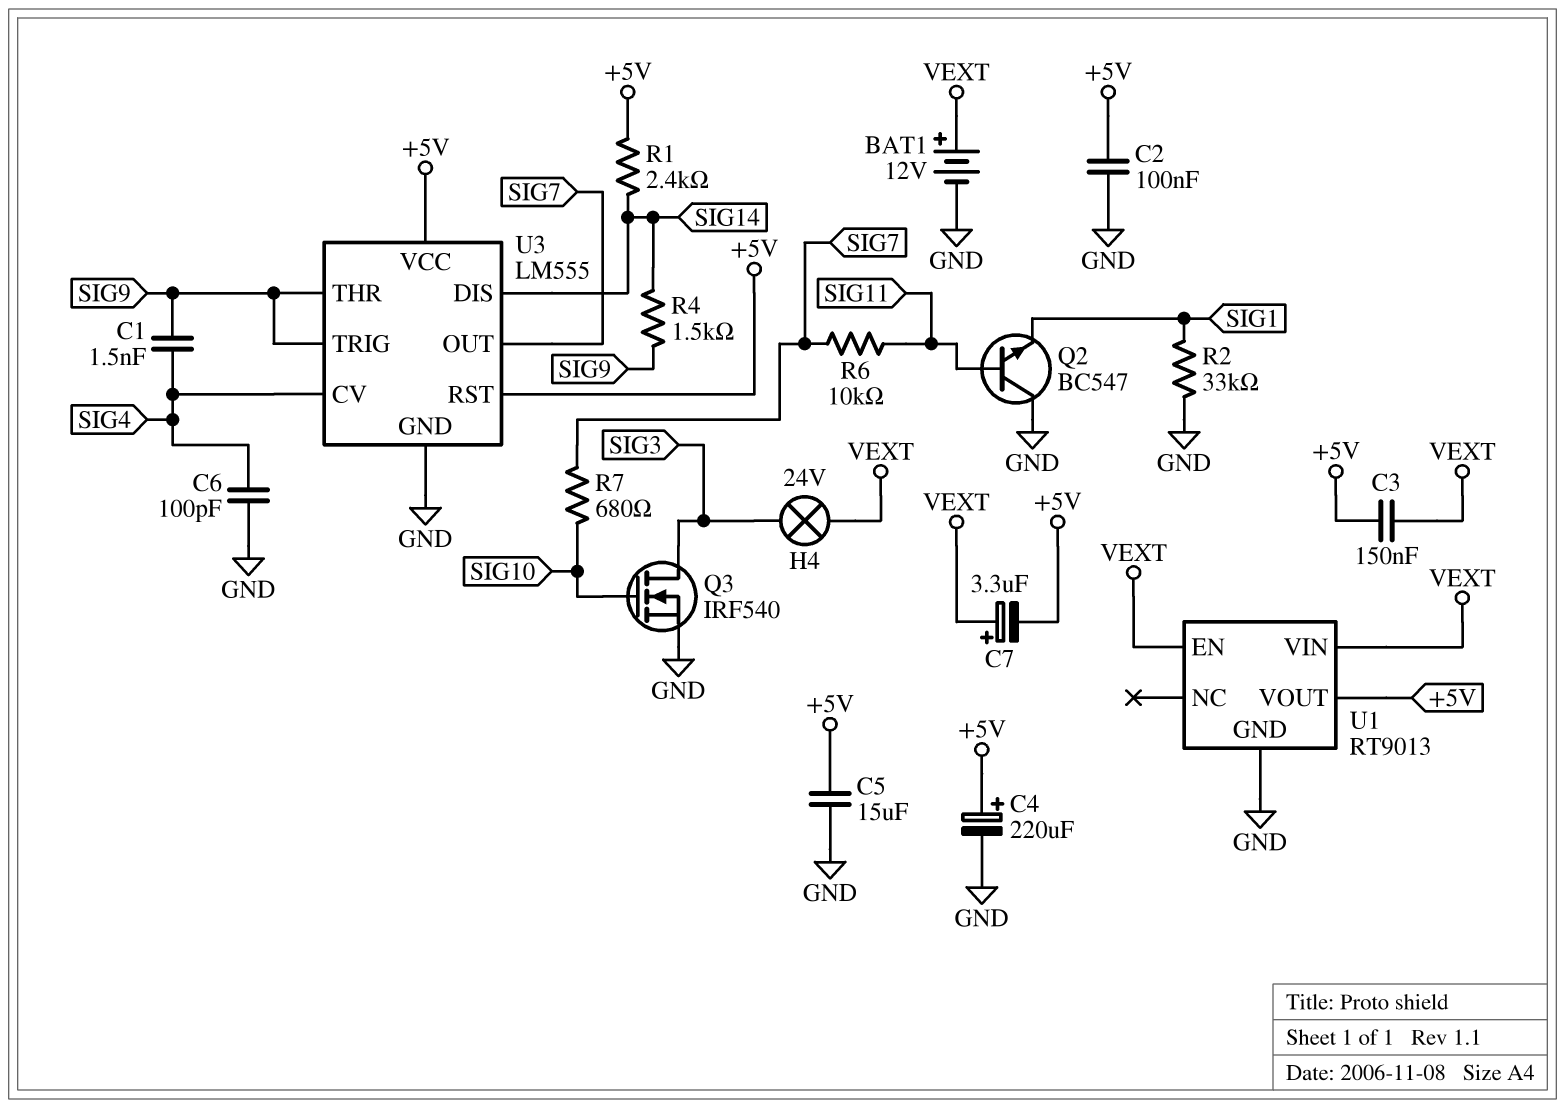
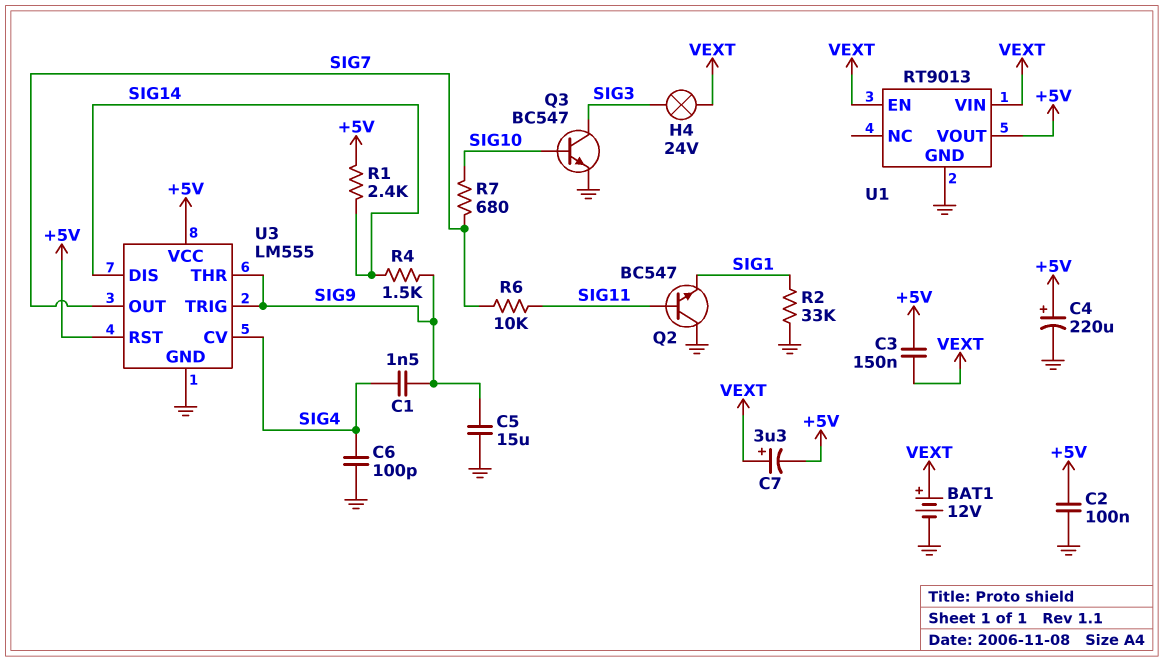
C5: 15uF (+5V, GND) -> 15uF (GND, SIG9)
Q3: NMOS IRF540 (G SIG10, D SIG3, S GND) -> NPN BC547 (B SIG10, C SIG3, E GND)

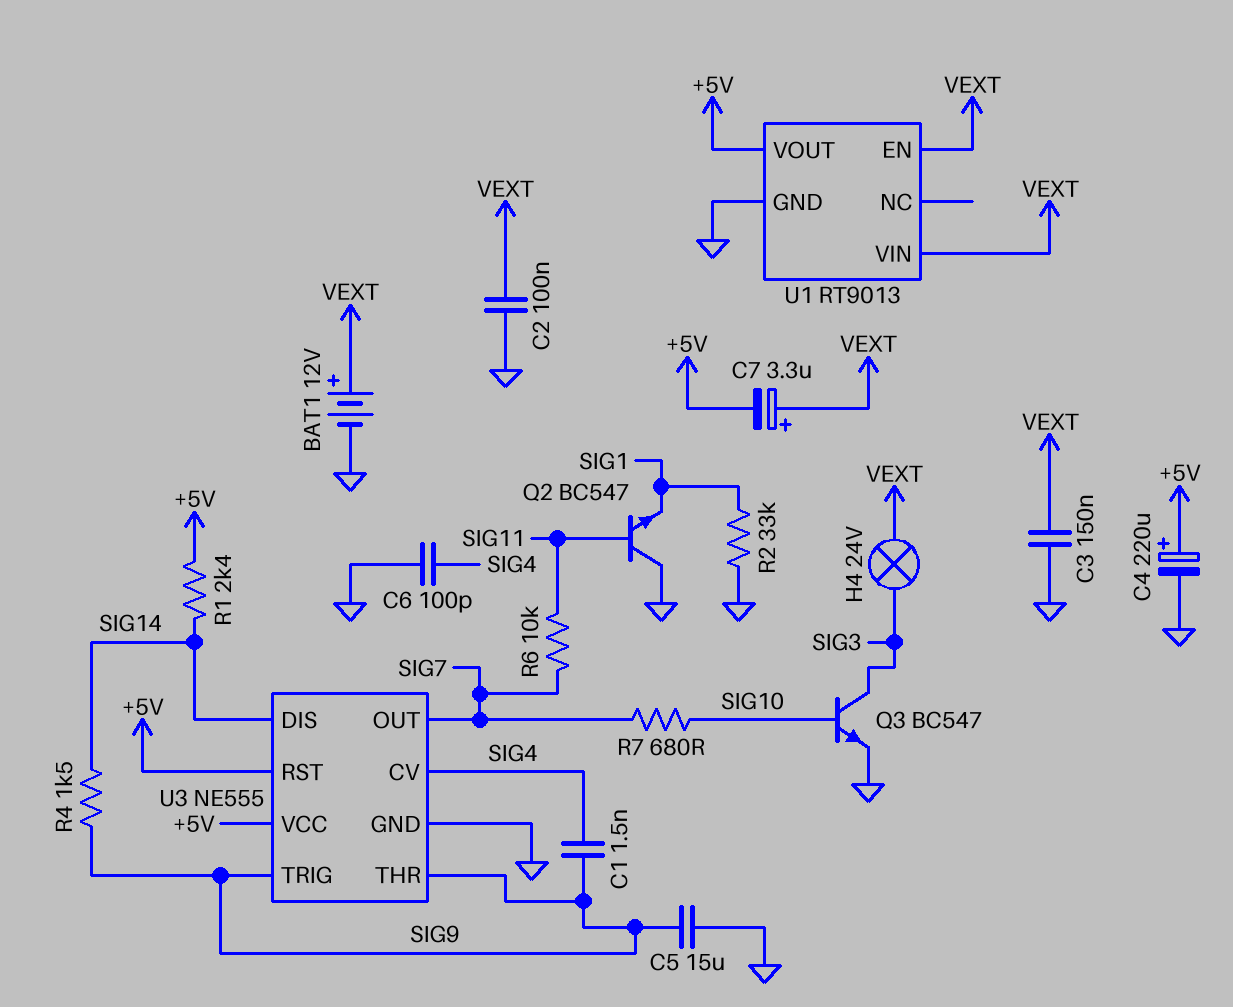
C2: 100nF (+5V, GND) -> 100nF (GND, VEXT)
C3: 150nF (+5V, VEXT) -> 150nF (GND, VEXT)
U3: LM555 -> NE555

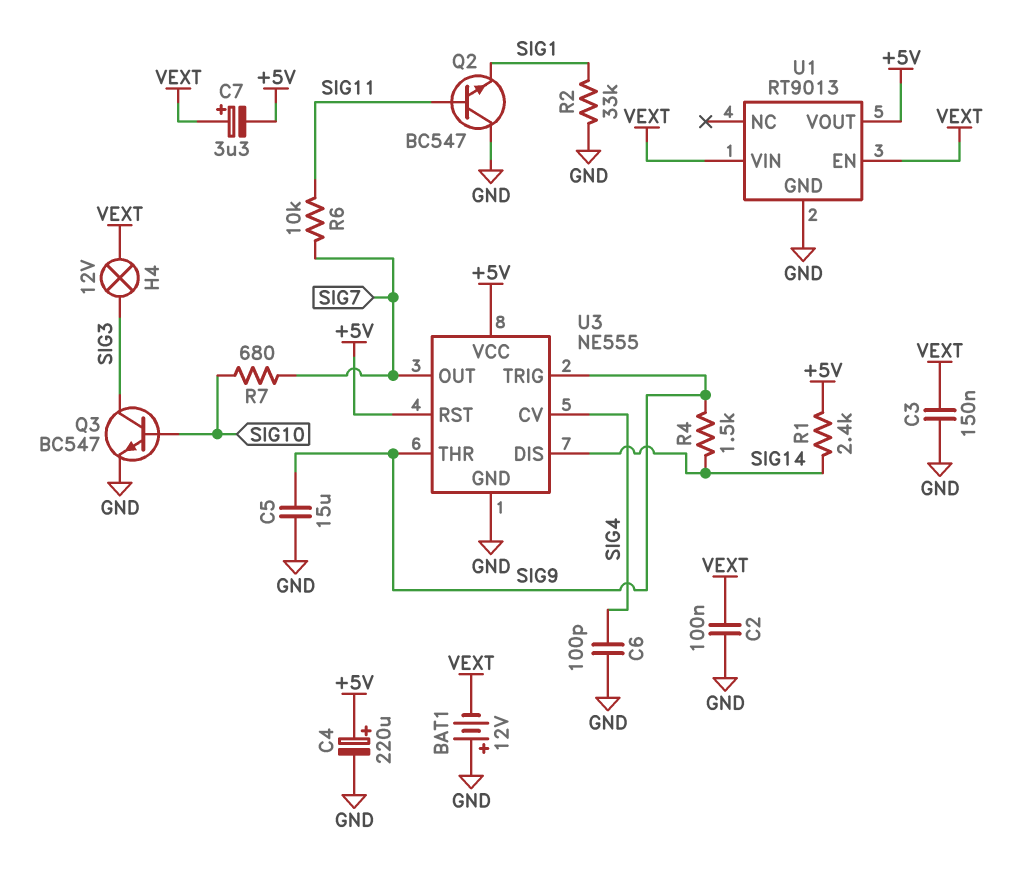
BAT1: 12V (plus VEXT, minus GND) -> 12V (plus GND, minus VEXT)
C1: 1.5nF (SIG4, SIG9) -> none
H4: lamp 24V (SIG3, VEXT) -> lamp 12V (SIG3, VEXT)

